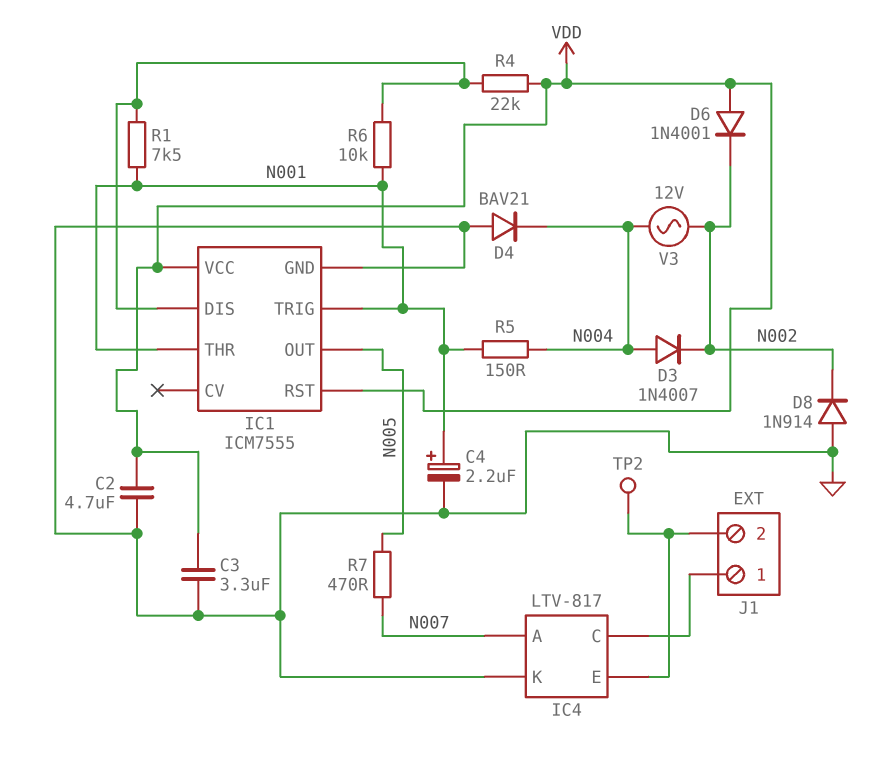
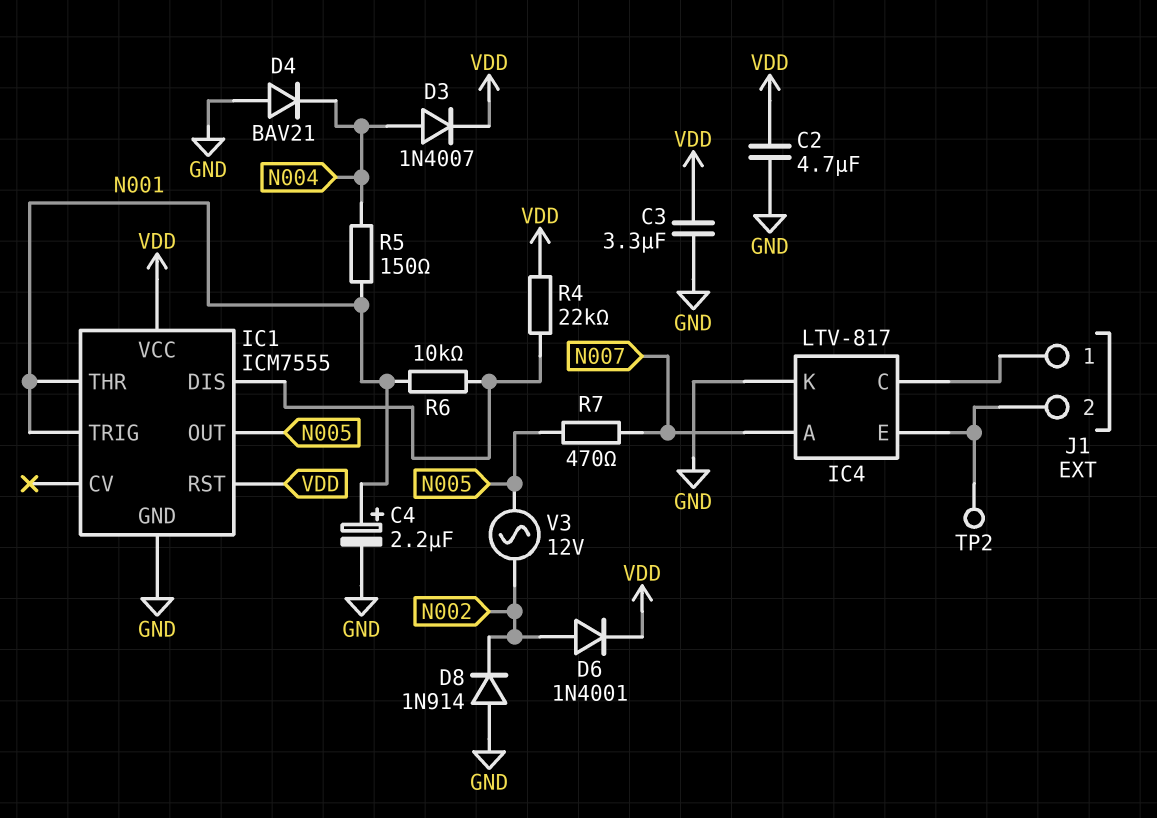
D3: diode 1N4007 (A N004, K N002) -> diode 1N4007 (A N004, K VDD)
D6: diode 1N4001 (A VDD, K N002) -> diode 1N4001 (A N002, K VDD)
R1: 7.5k (IC1/DIS, N001) -> none
V3: AC 12V (N002, N004) -> AC 12V (N002, N005)

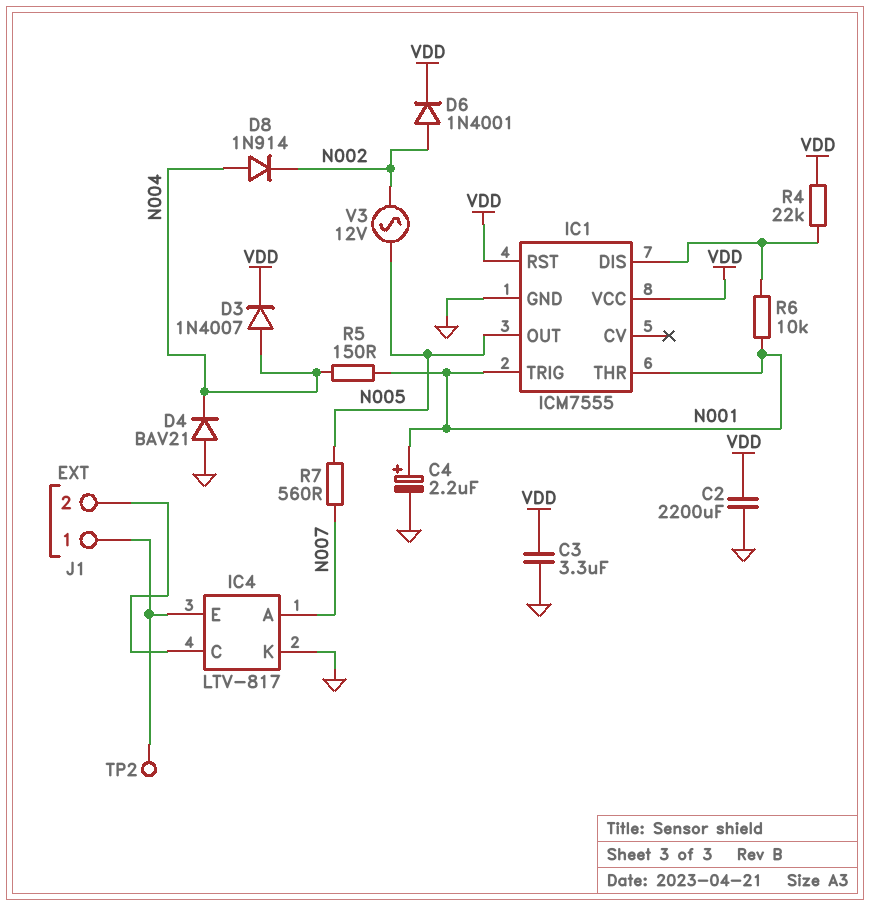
C2: 4.7uF (GND, VDD) -> 2200uF (GND, VDD)
D8: diode 1N914 (A GND, K N002) -> diode 1N914 (A N004, K N002)
J1 pin 1: IC4/C -> IC4/E
J1 pin 2: IC4/E -> IC4/C
R7: 470 (N005, N007) -> 560 (N005, N007)

